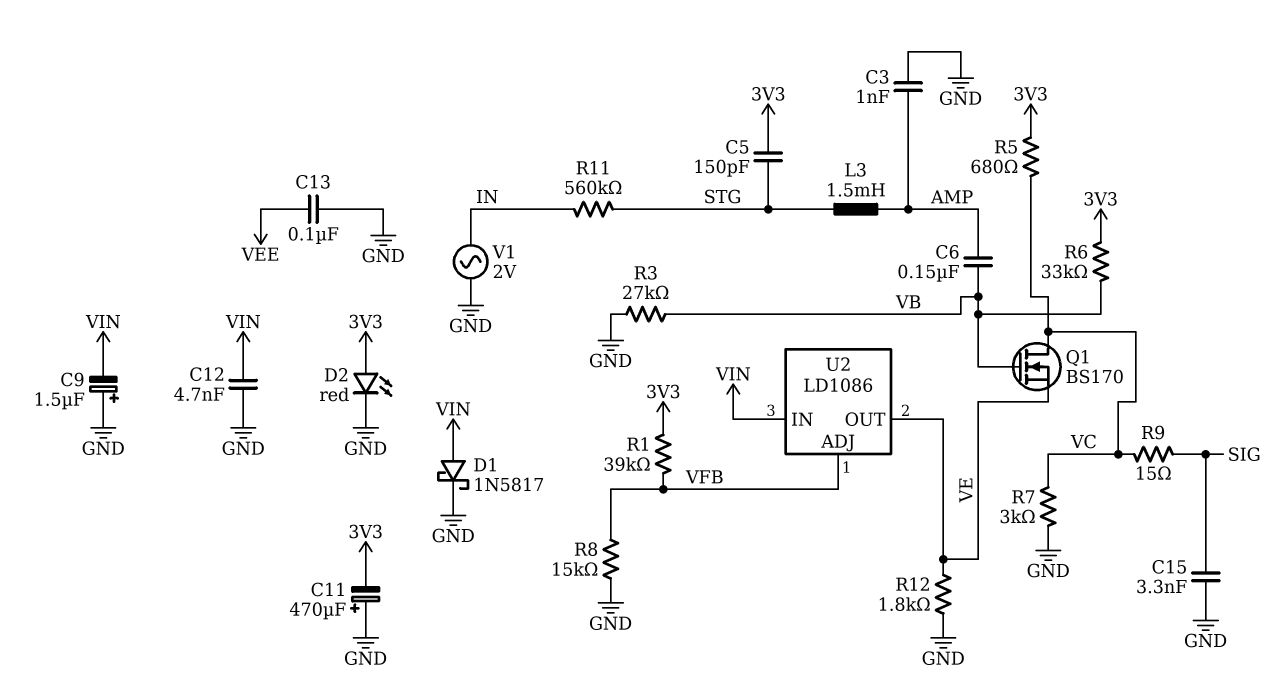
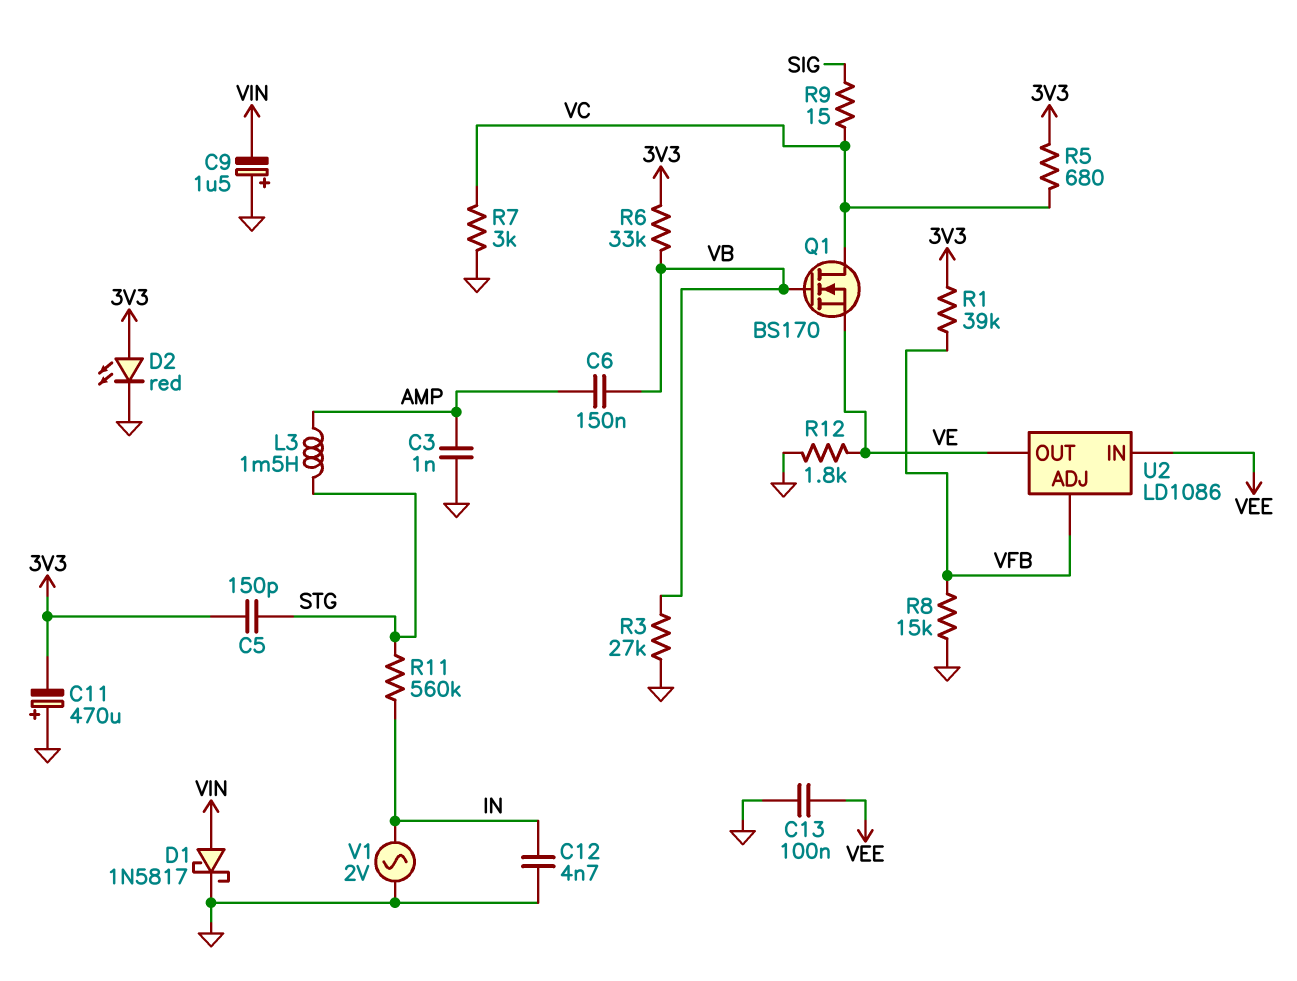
C12: 4.7nF (GND, VIN) -> 4.7nF (GND, IN)
C15: 3.3nF (GND, SIG) -> none
U2 pin IN: VIN -> VEE

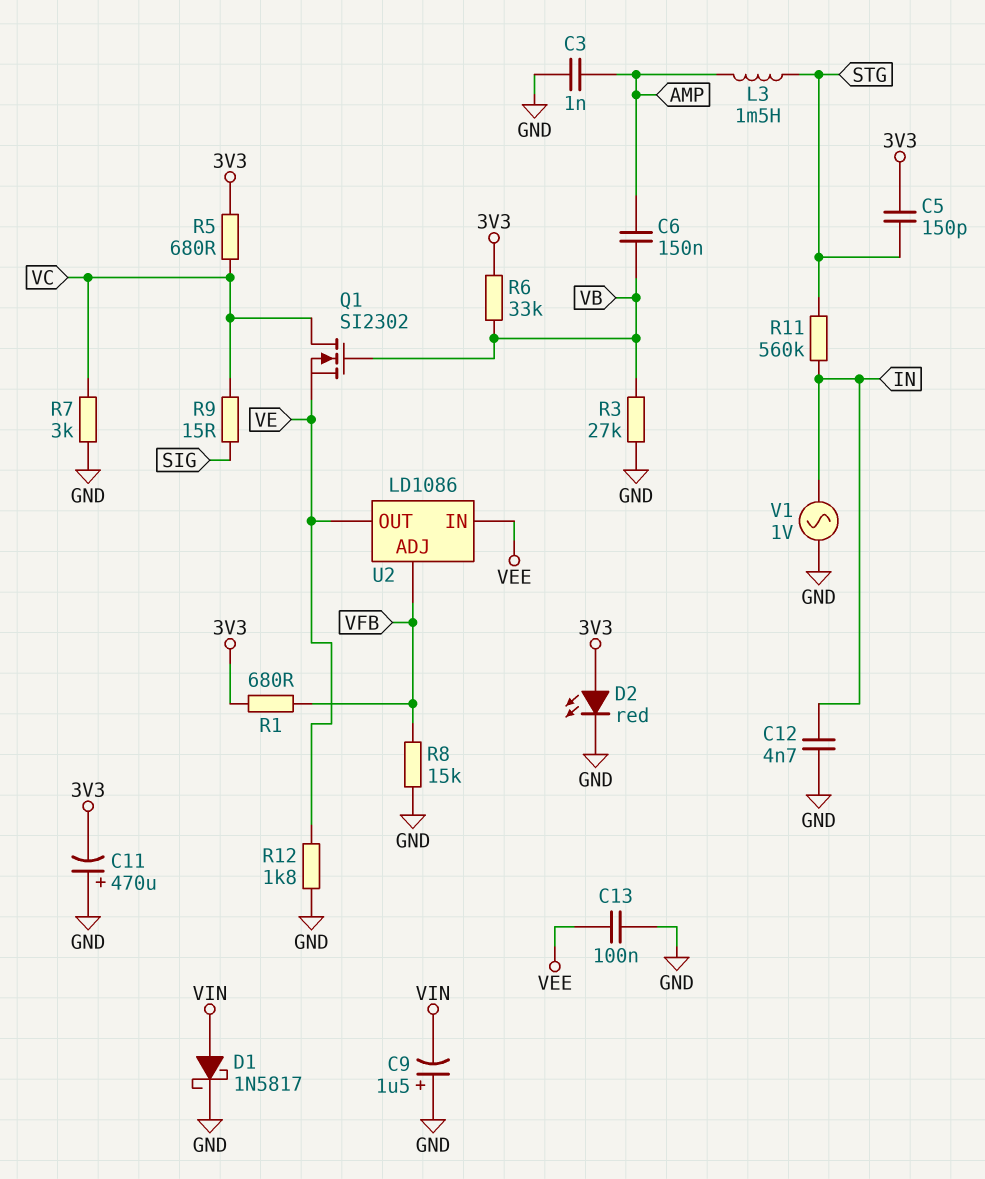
Q1: NMOS BS170 (G VB, D VC, S VE) -> NMOS SI2302 (G VB, D VC, S VE)
R1: 39k (3V3, VFB) -> 680 (3V3, VFB)
V1: AC 2V (GND, IN) -> AC 1V (GND, IN)

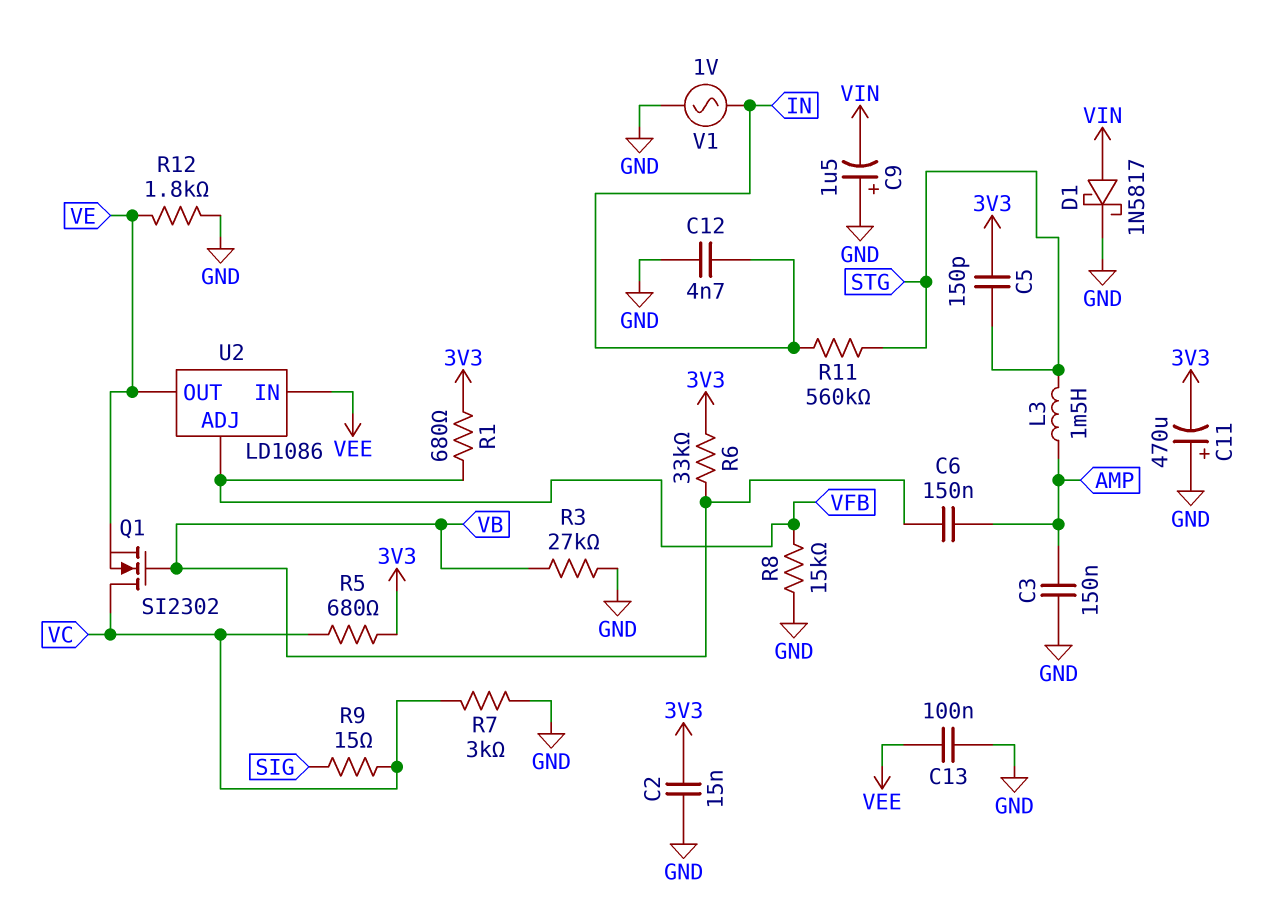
C2: none -> 15nF (3V3, GND)
C3: 1nF (AMP, GND) -> 150nF (AMP, GND)
D2: LED red (A 3V3, K GND) -> none

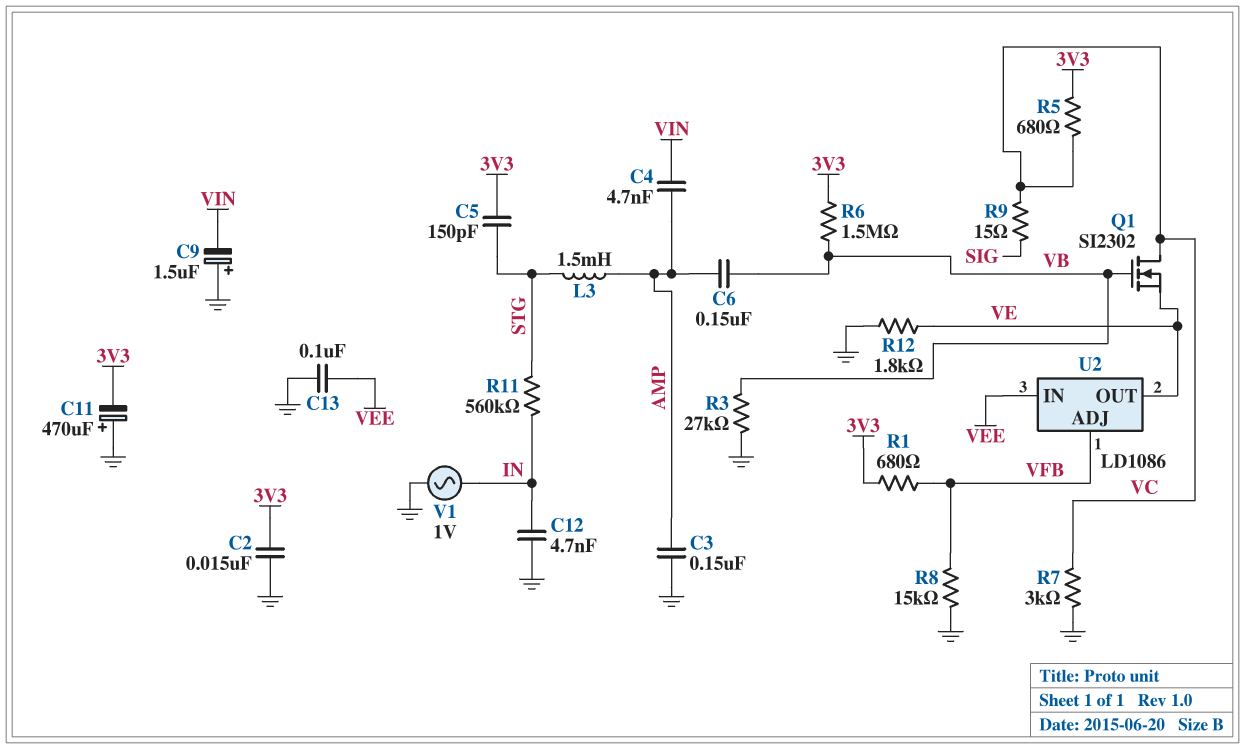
C4: none -> 4.7nF (AMP, VIN)
D1: schottky 1N5817 (A VIN, K GND) -> none
R6: 33k (3V3, VB) -> 1.5M (3V3, VB)

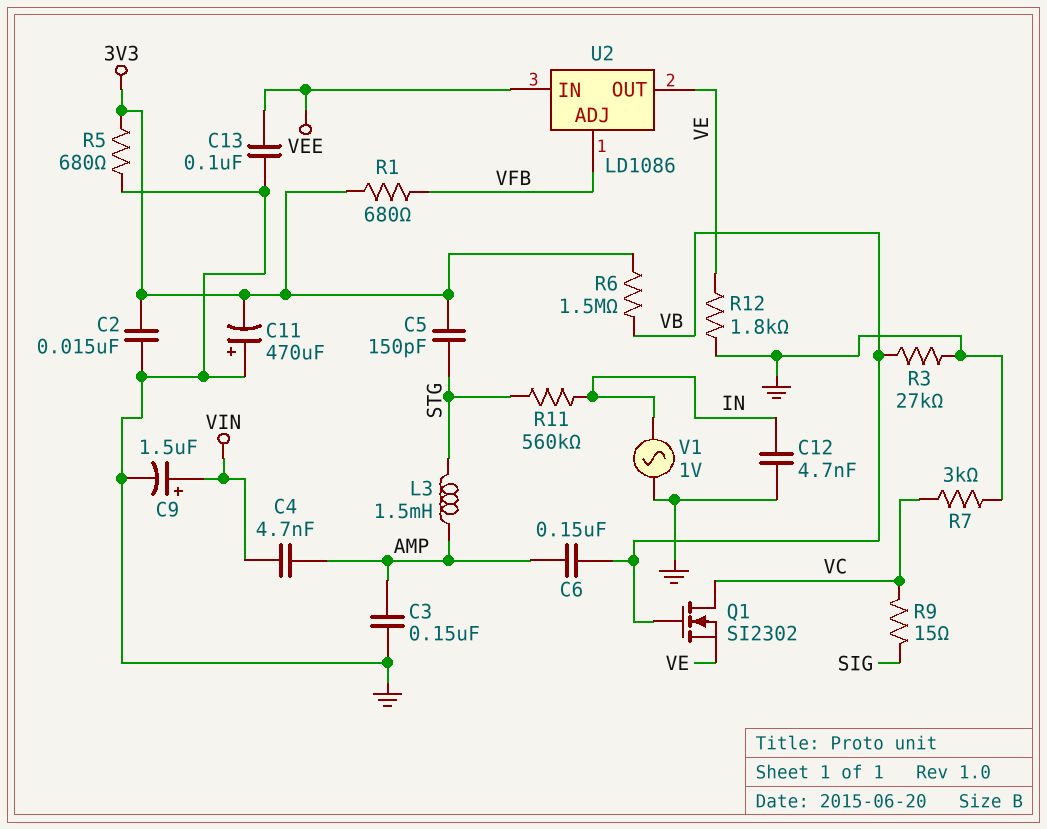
C9: 1.5uF (plus GND, minus VIN) -> 1.5uF (plus VIN, minus GND)
R5: 680 (3V3, VC) -> 680 (3V3, GND)
R8: 15k (GND, VFB) -> none

